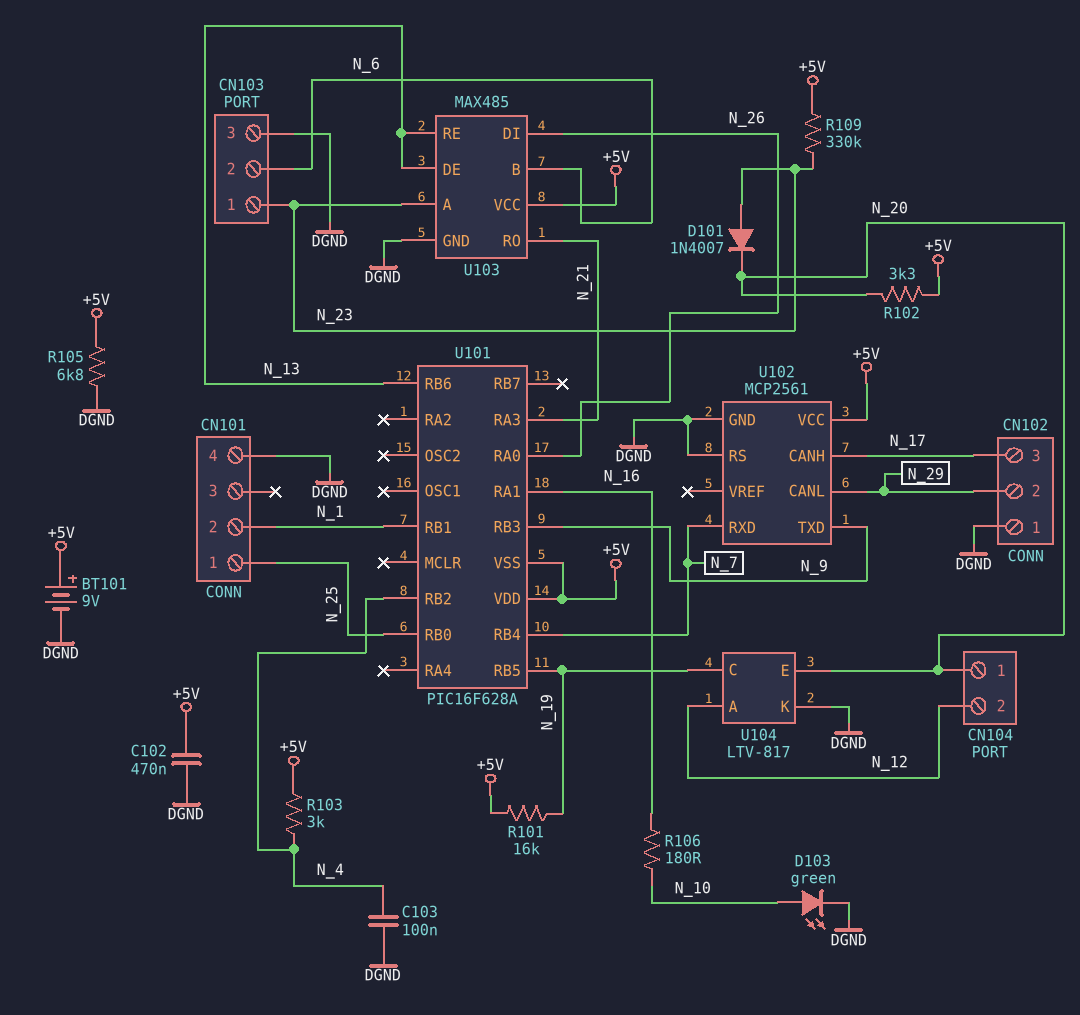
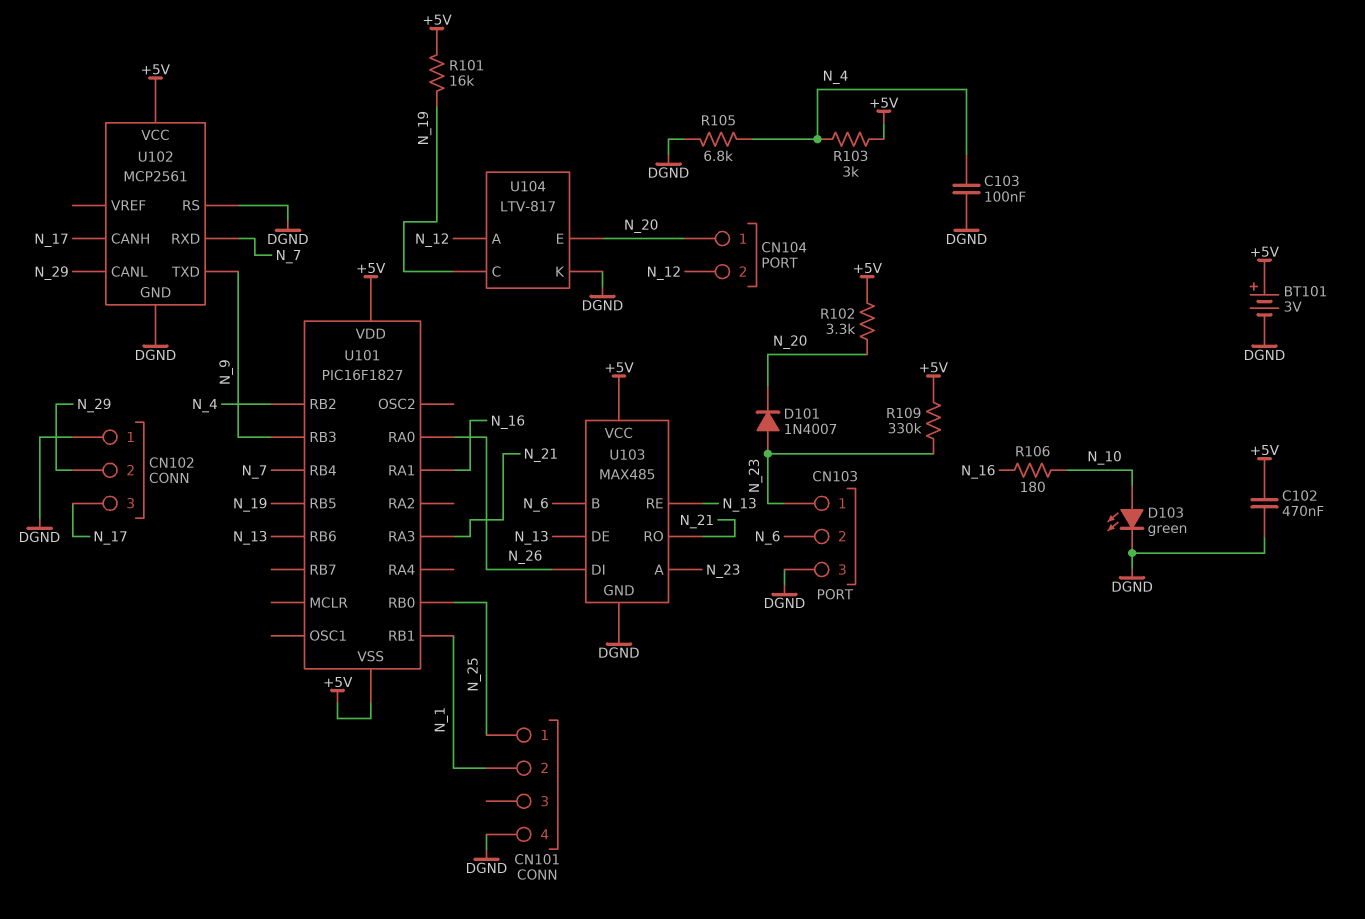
BT101: 9V (plus +5V, minus DGND) -> 3V (plus +5V, minus DGND)
R105: 6.8k (+5V, DGND) -> 6.8k (DGND, N_4)
U101: PIC16F628A -> PIC16F1827

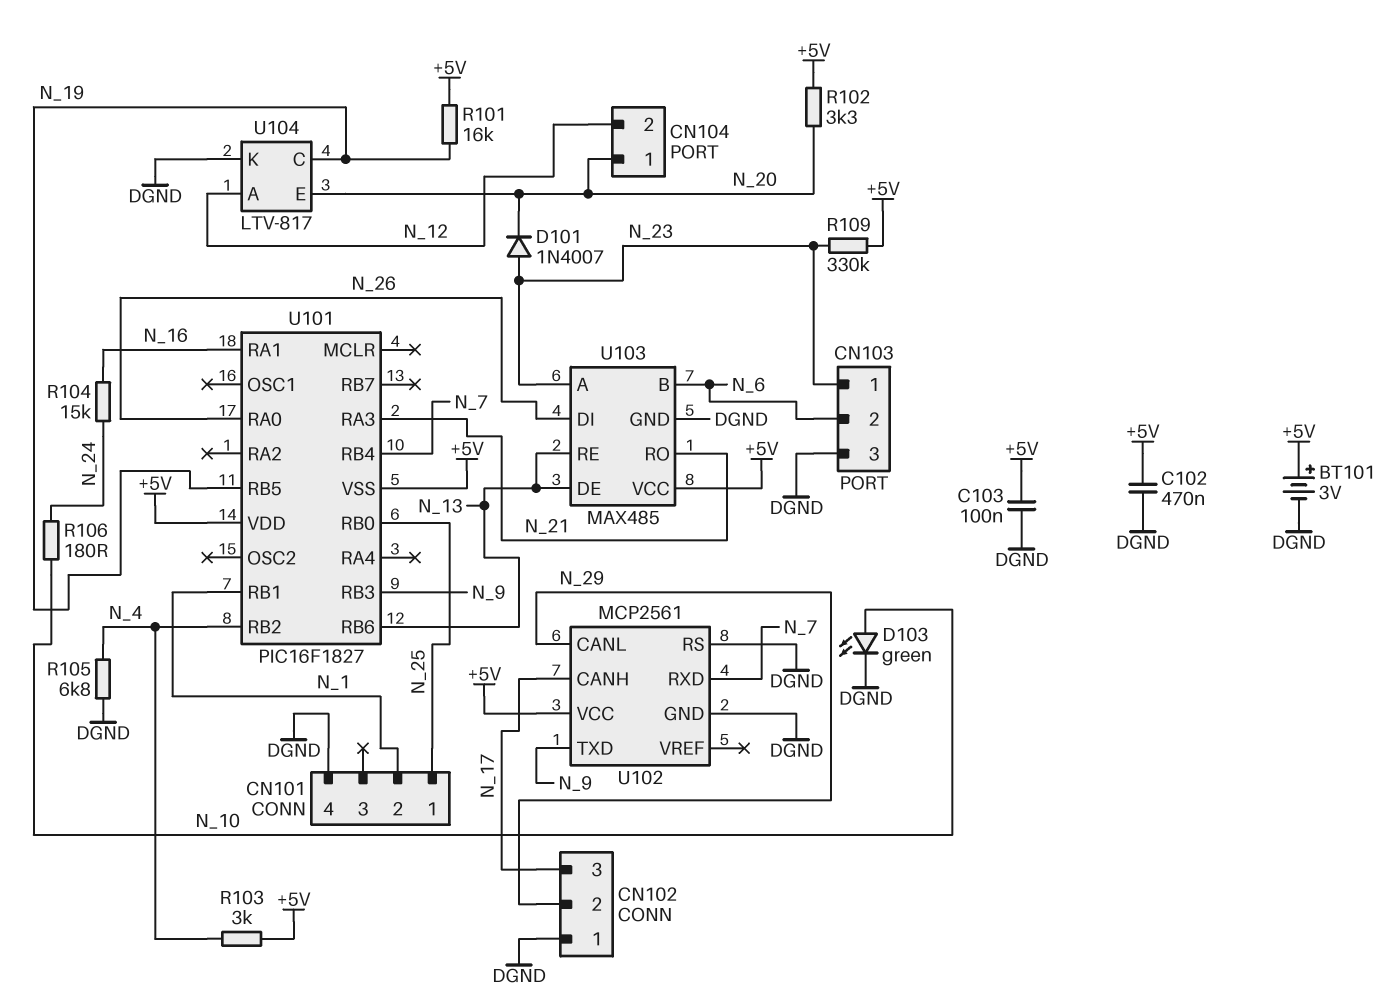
C103: 100nF (DGND, N_4) -> 100nF (+5V, DGND)
R104: none -> 15k (N_16, N_24)
R106: 180 (N_10, N_16) -> 180 (N_10, N_24)

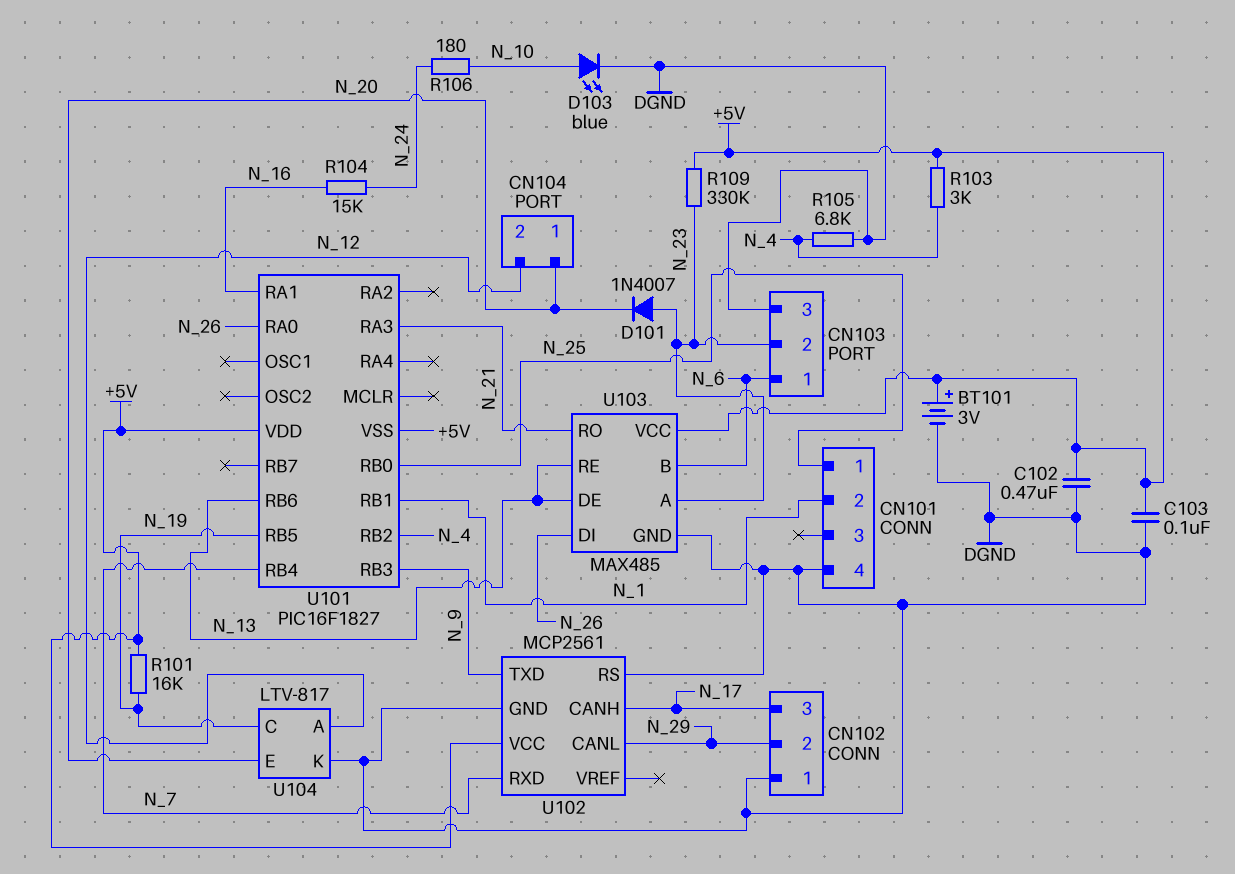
CN103 pin 1: N_23 -> N_6
CN103 pin 2: N_6 -> N_23
D103: LED green (A N_10, K DGND) -> LED blue (A N_10, K DGND)
R102: 3.3k (+5V, N_20) -> none

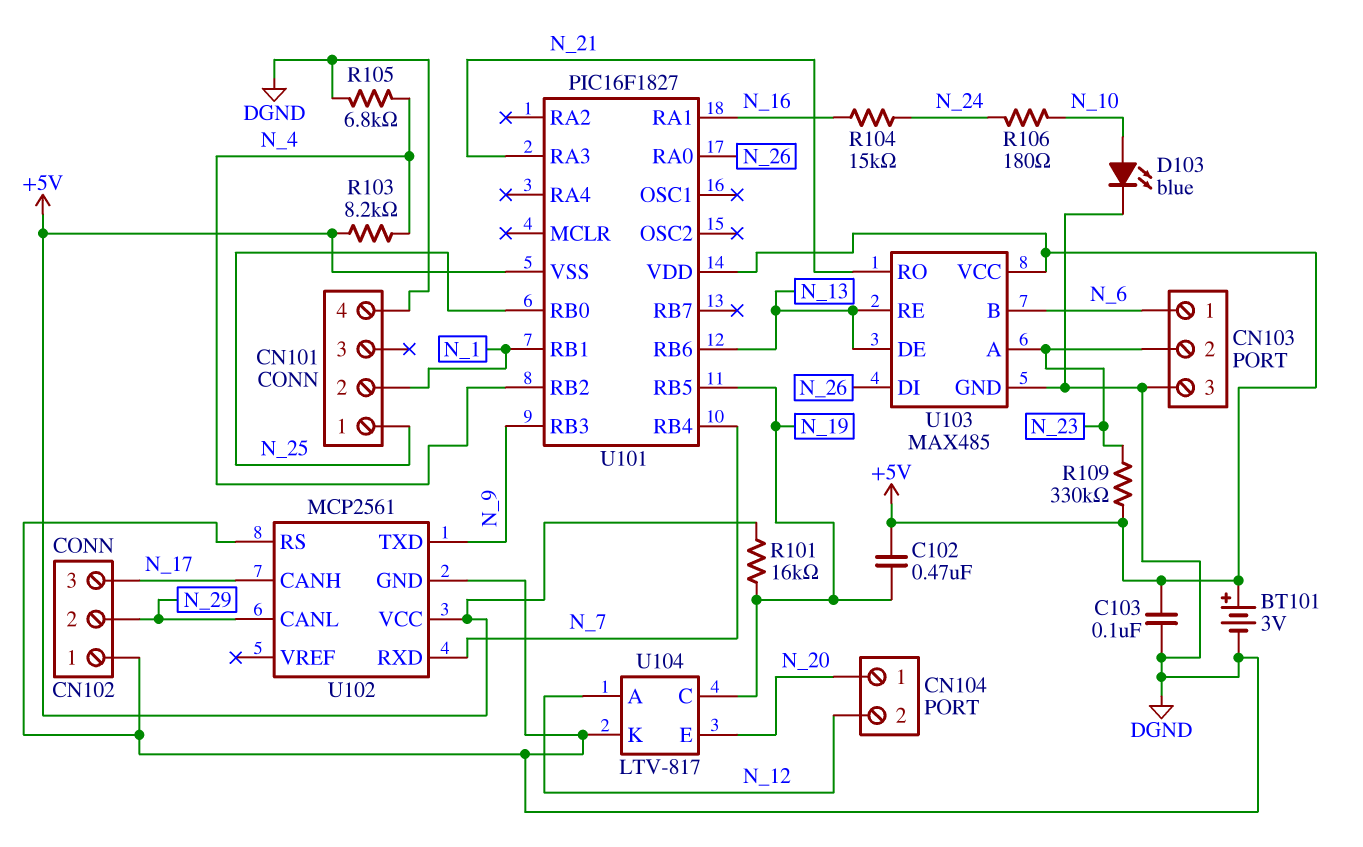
C102: 470nF (+5V, DGND) -> 470nF (+5V, N_19)
D101: diode 1N4007 (A N_23, K N_20) -> none
R103: 3k (+5V, N_4) -> 8.2k (+5V, N_4)

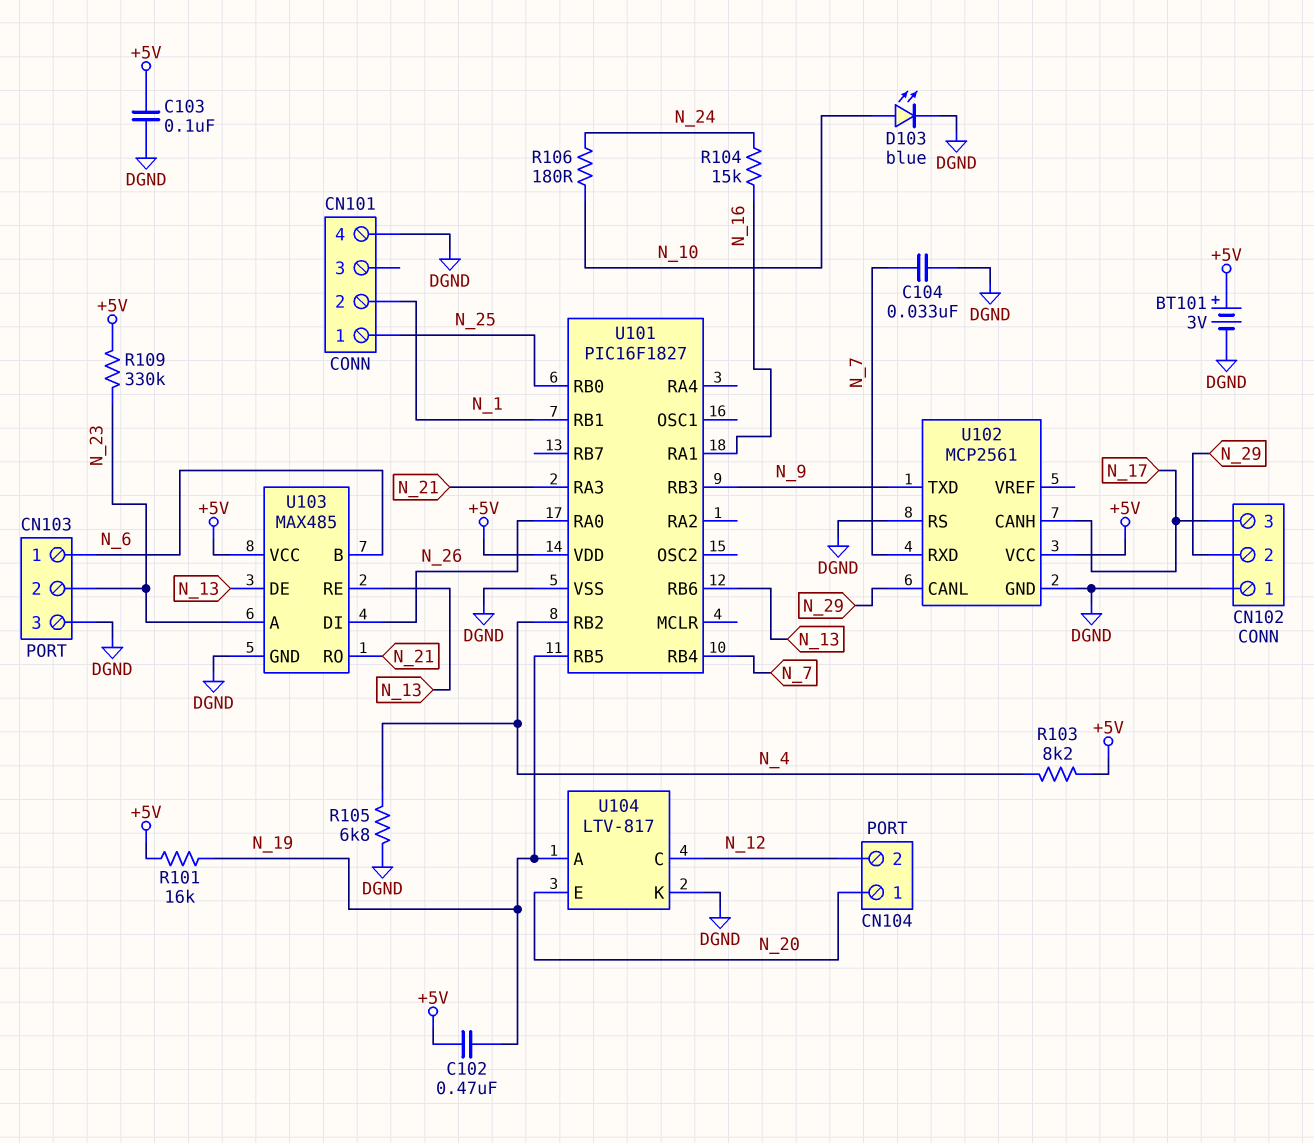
C104: none -> 33nF (DGND, N_7)
U101 pin VSS: +5V -> DGND
U104 pin A: N_12 -> N_19
U104 pin C: N_19 -> N_12

